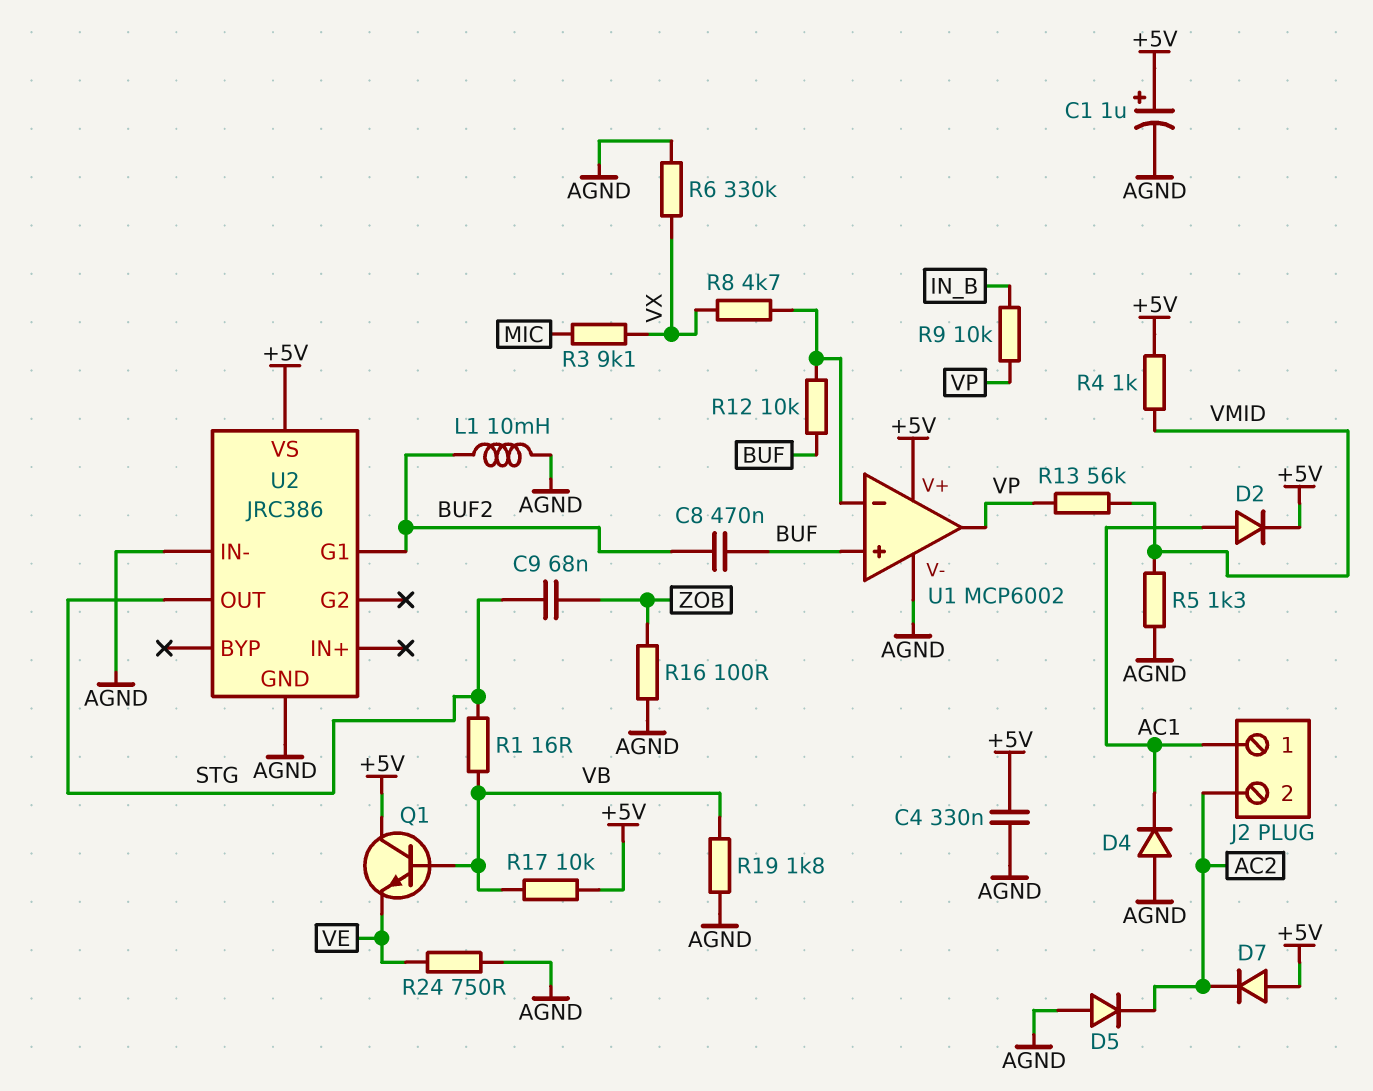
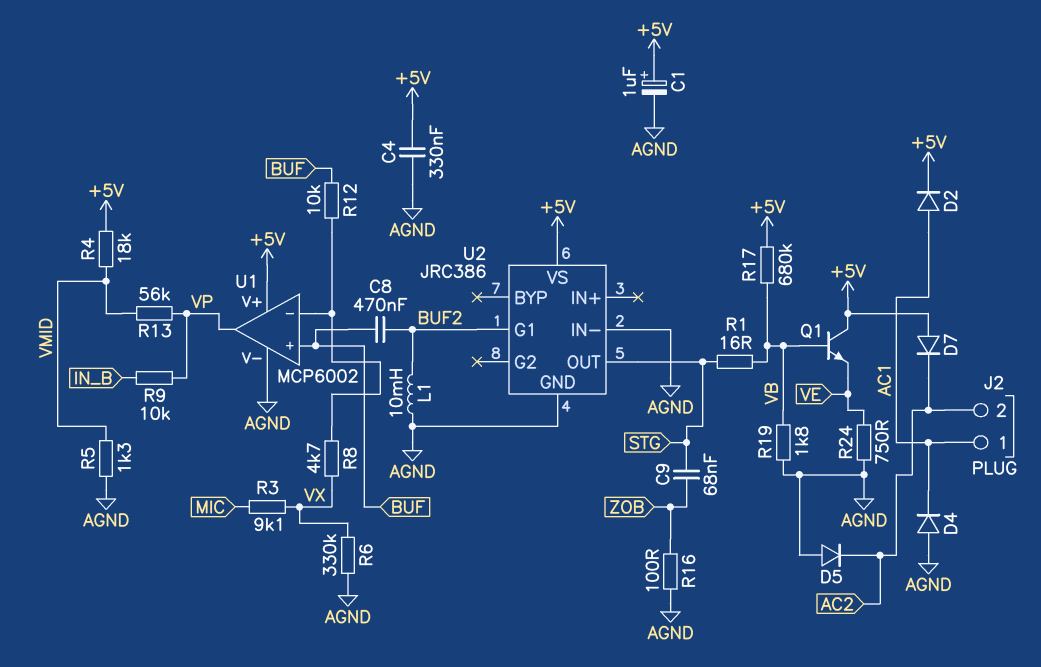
R4: 1k (+5V, VMID) -> 18k (+5V, VMID)
R17: 10k (+5V, VB) -> 680k (+5V, VB)

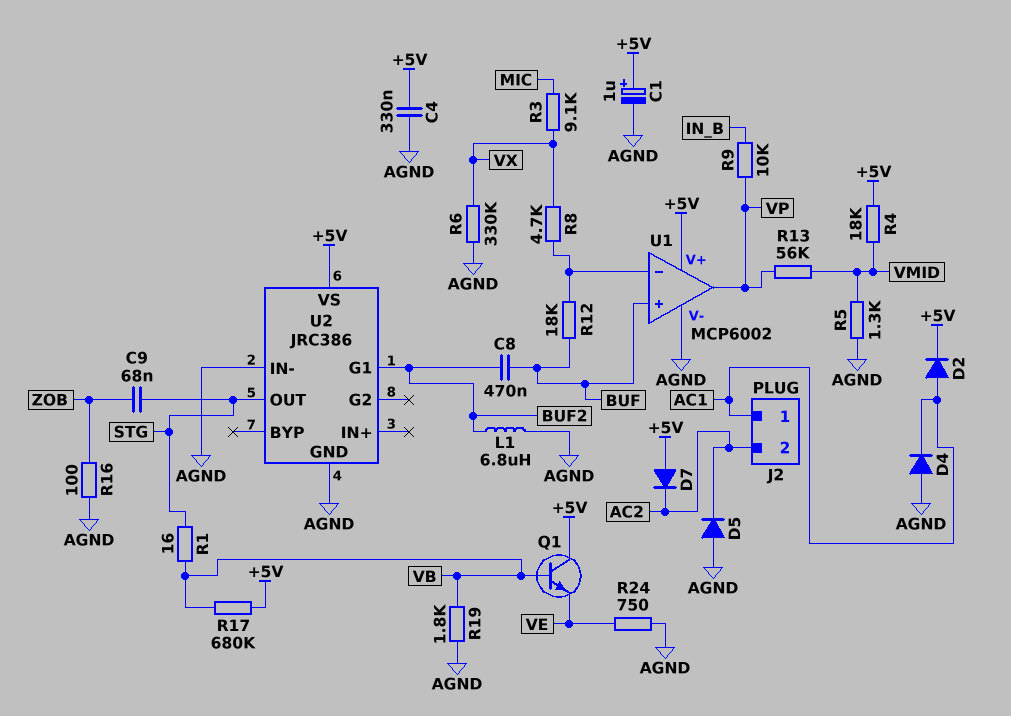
L1: 10mH (AGND, BUF2) -> 6.8uH (AGND, BUF2)
R12: 10k (BUF, U1/in-) -> 18k (BUF, U1/in-)

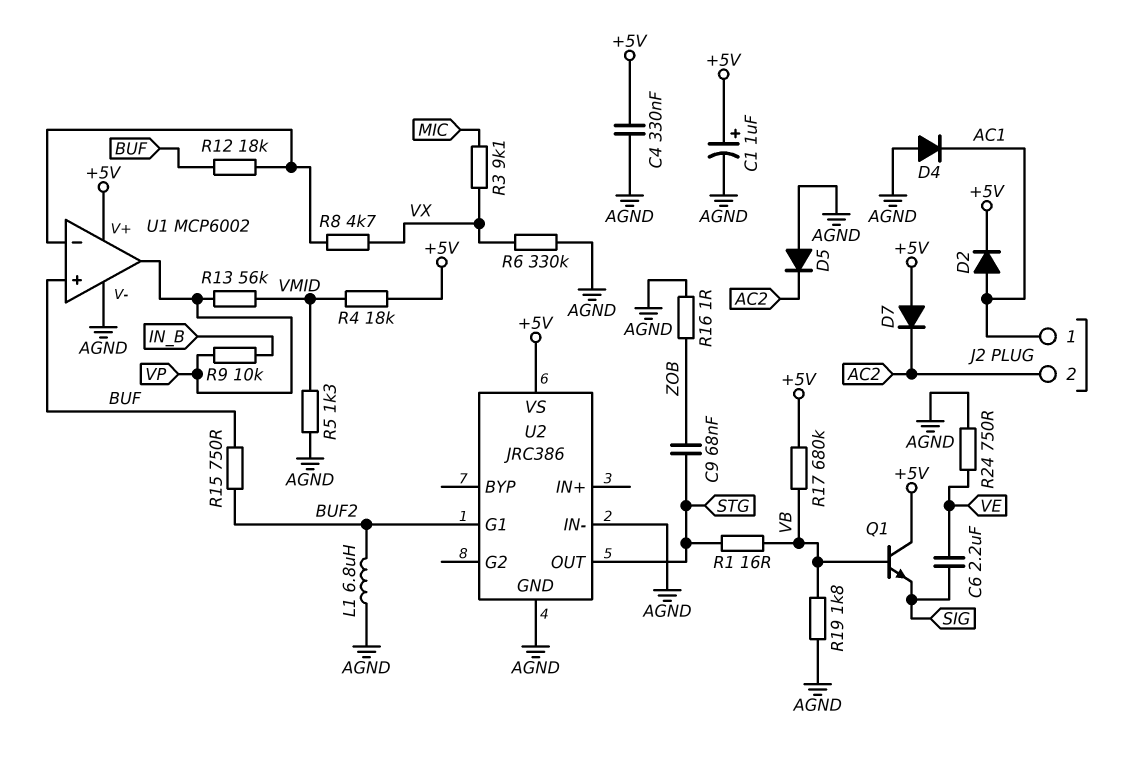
C6: none -> 2.2uF (SIG, VE)
C8: 470nF (BUF, BUF2) -> none
Q1: NPN (B VB, C +5V, E VE) -> NPN (B VB, C +5V, E SIG)
R15: none -> 750 (BUF, BUF2)
R16: 100 (AGND, ZOB) -> 1 (AGND, ZOB)

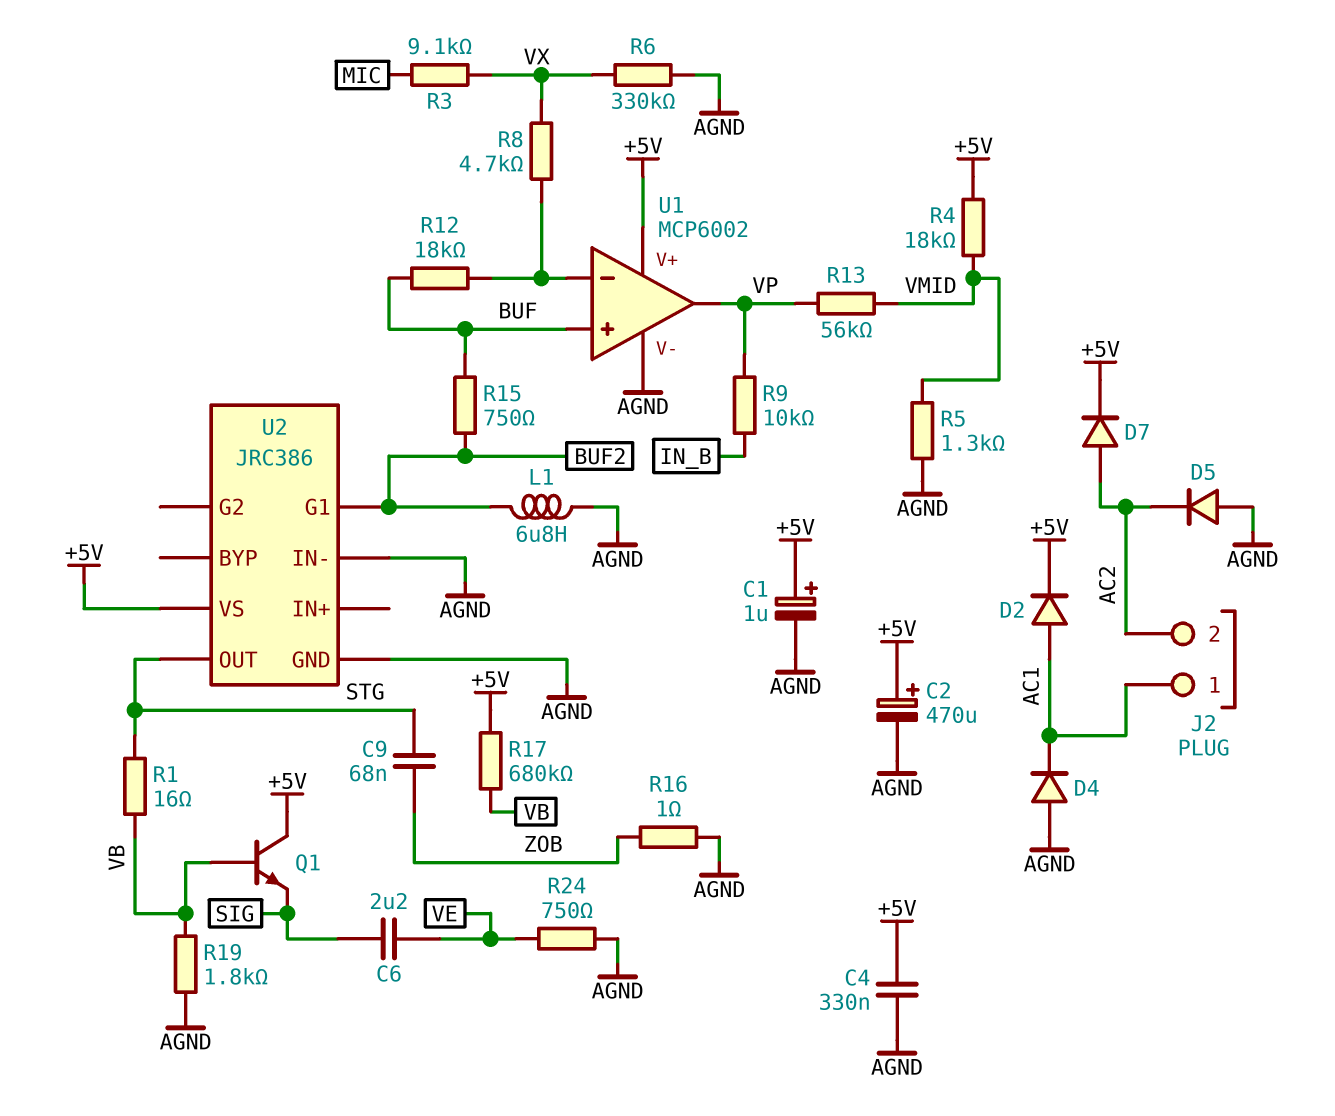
C2: none -> 470uF (plus +5V, minus AGND)
D7: diode (A +5V, K AC2) -> diode (A AC2, K +5V)

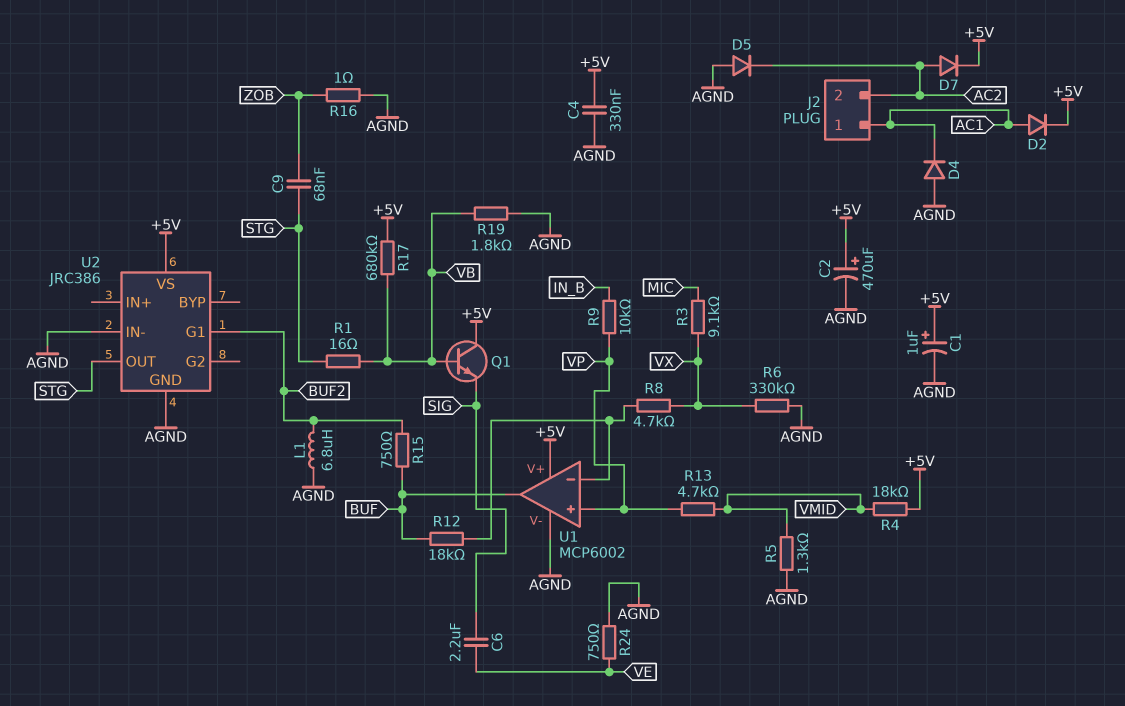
R13: 56k (VMID, VP) -> 4.7k (VMID, VP)
U1 pin in+: BUF -> VP
U1 pin out: VP -> BUF

